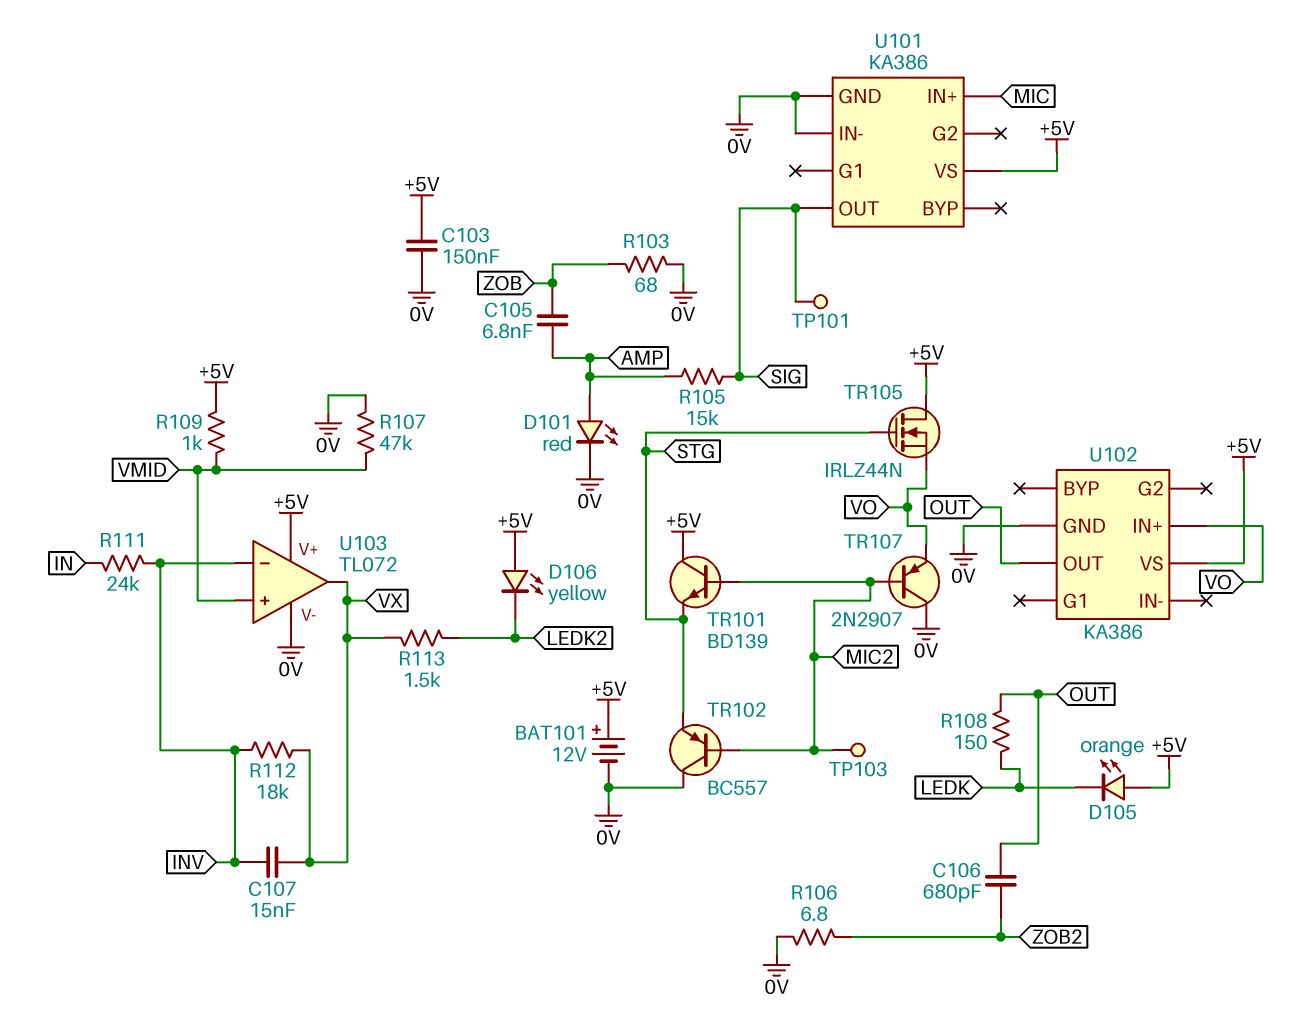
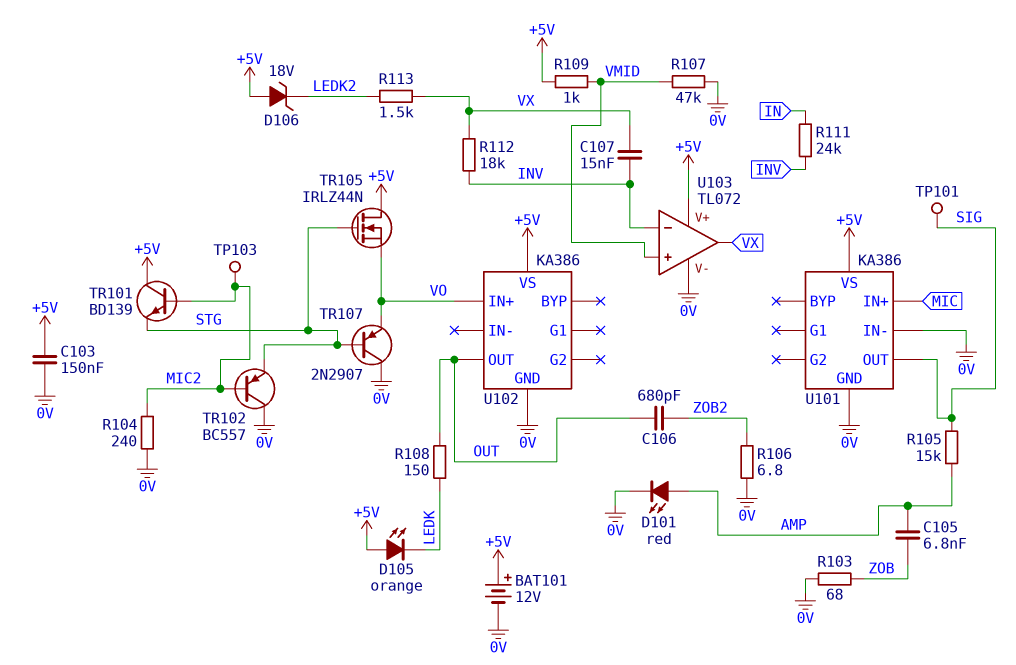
D106: LED yellow (A +5V, K LEDK2) -> zener 18V (A +5V, K LEDK2)
R104: none -> 240 (0V, MIC2)
TR107: PNP 2N2907 (B MIC2, C 0V, E VO) -> PNP 2N2907 (B STG, C 0V, E VO)

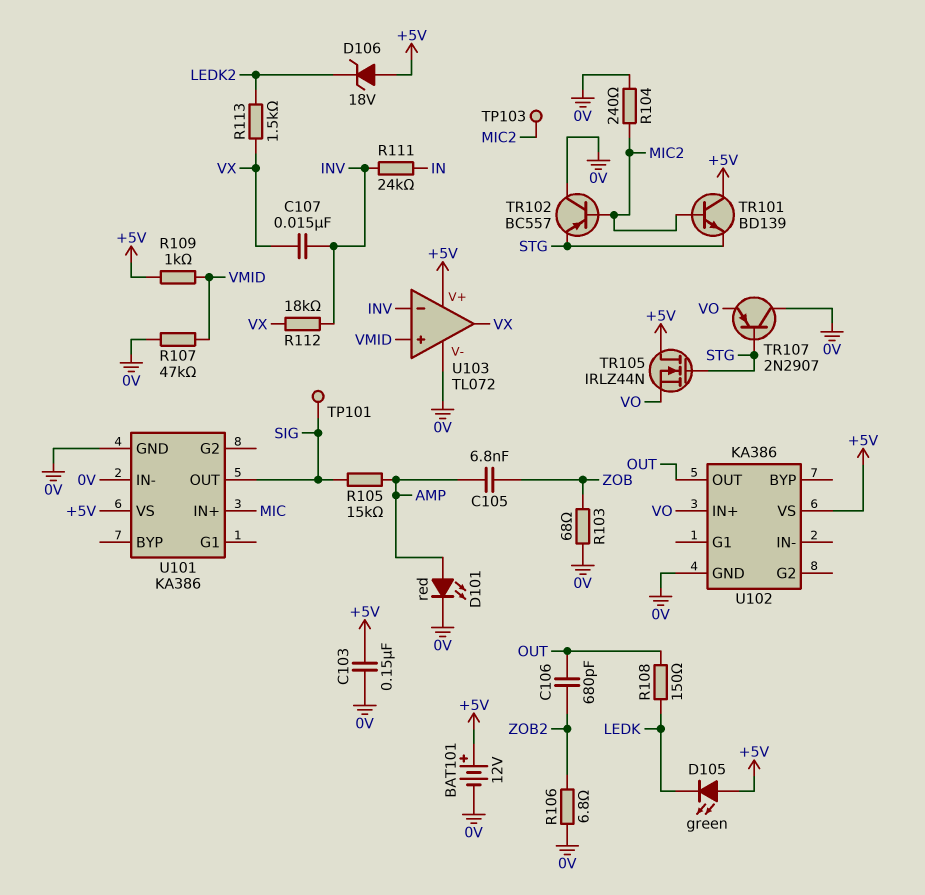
D105: LED orange (A +5V, K LEDK) -> LED green (A +5V, K LEDK)

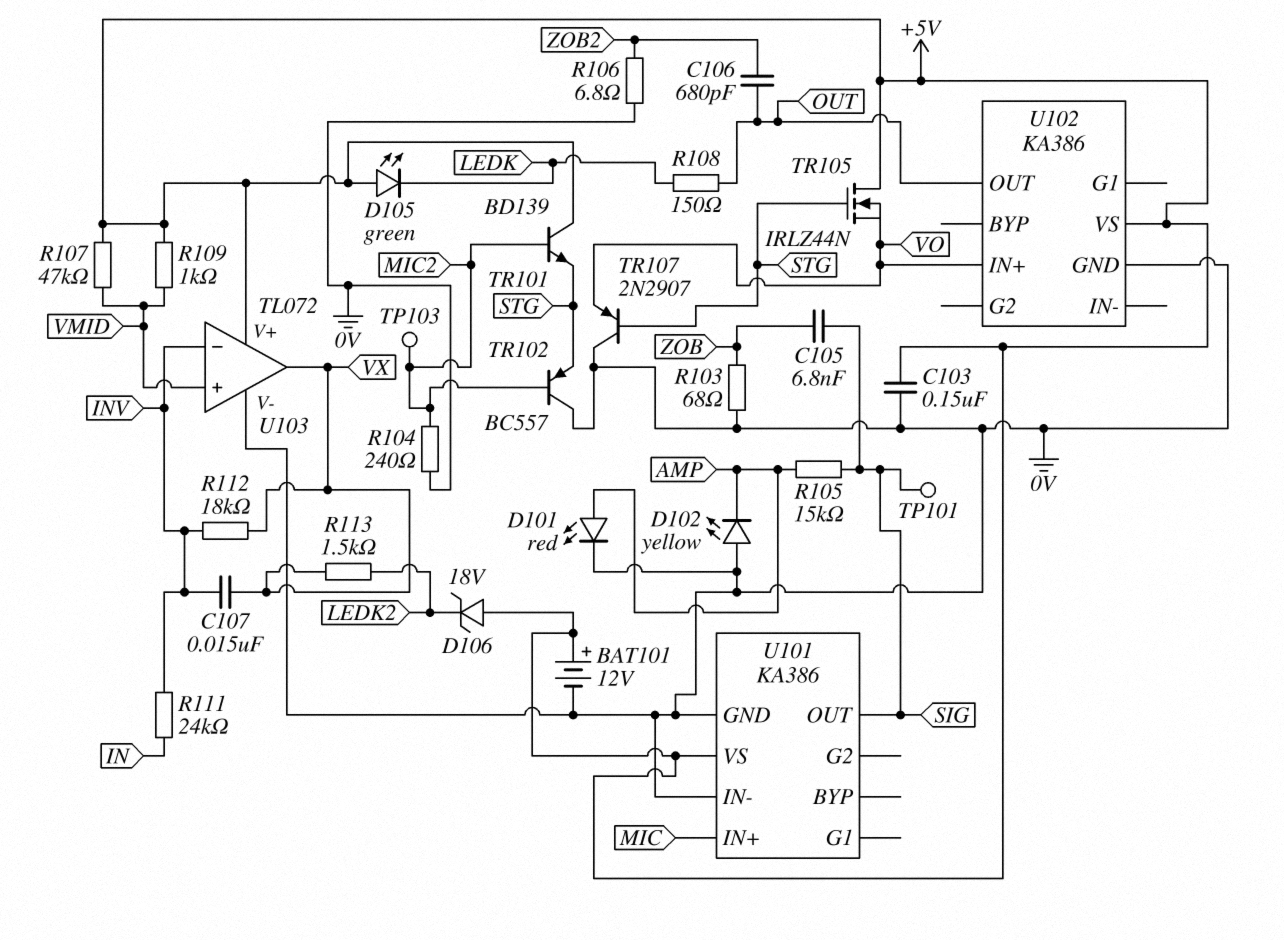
C105: 6.8nF (AMP, ZOB) -> 6.8nF (SIG, ZOB)
D102: none -> LED yellow (A 0V, K AMP)
R107: 47k (0V, VMID) -> 47k (+5V, VMID)

